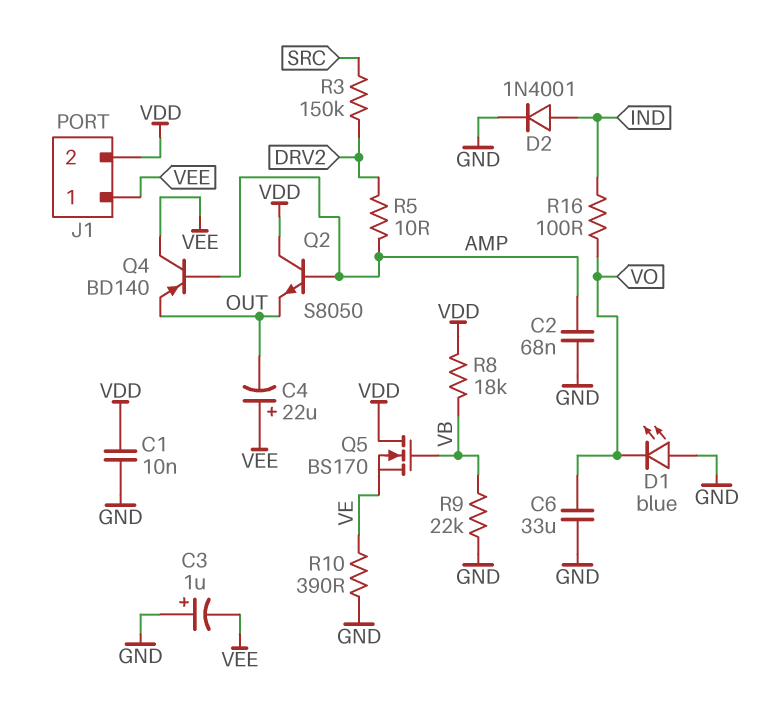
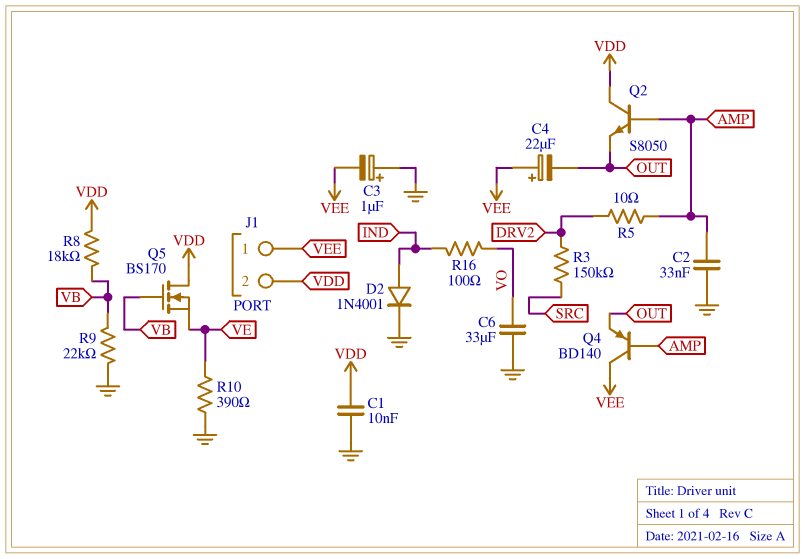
C2: 68nF (AMP, GND) -> 33nF (AMP, GND)
D1: LED blue (A GND, K VO) -> none

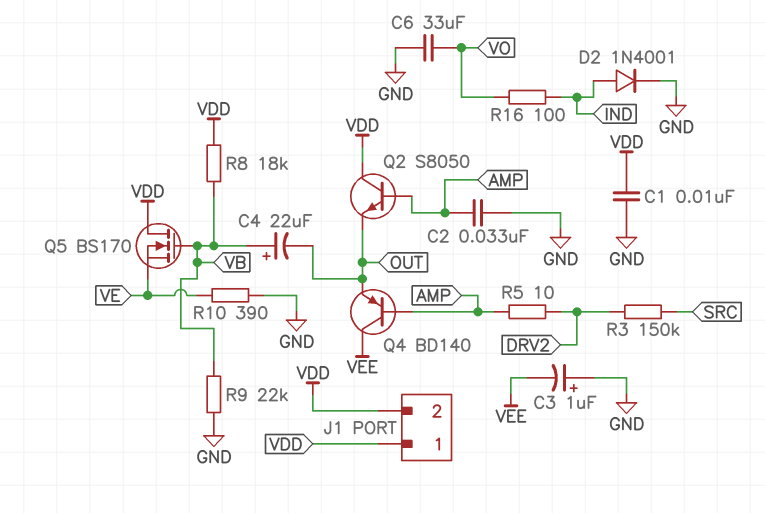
C4: 22uF (plus VEE, minus OUT) -> 22uF (plus VB, minus OUT)
J1 pin 1: VEE -> VDD

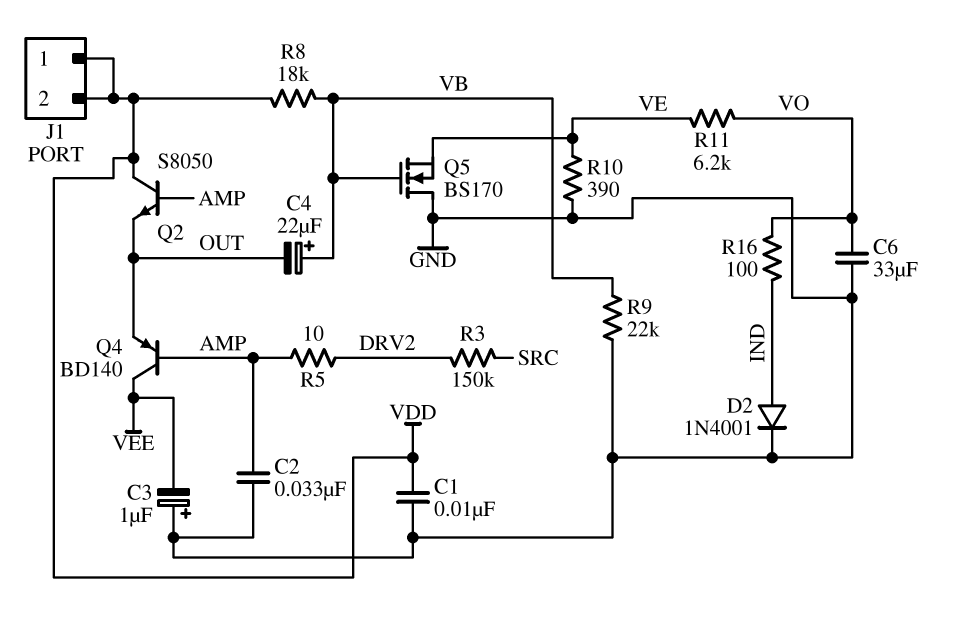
Q5: NMOS BS170 (G VB, D VDD, S VE) -> NMOS BS170 (G VB, D GND, S VE)
R11: none -> 6.2k (VE, VO)

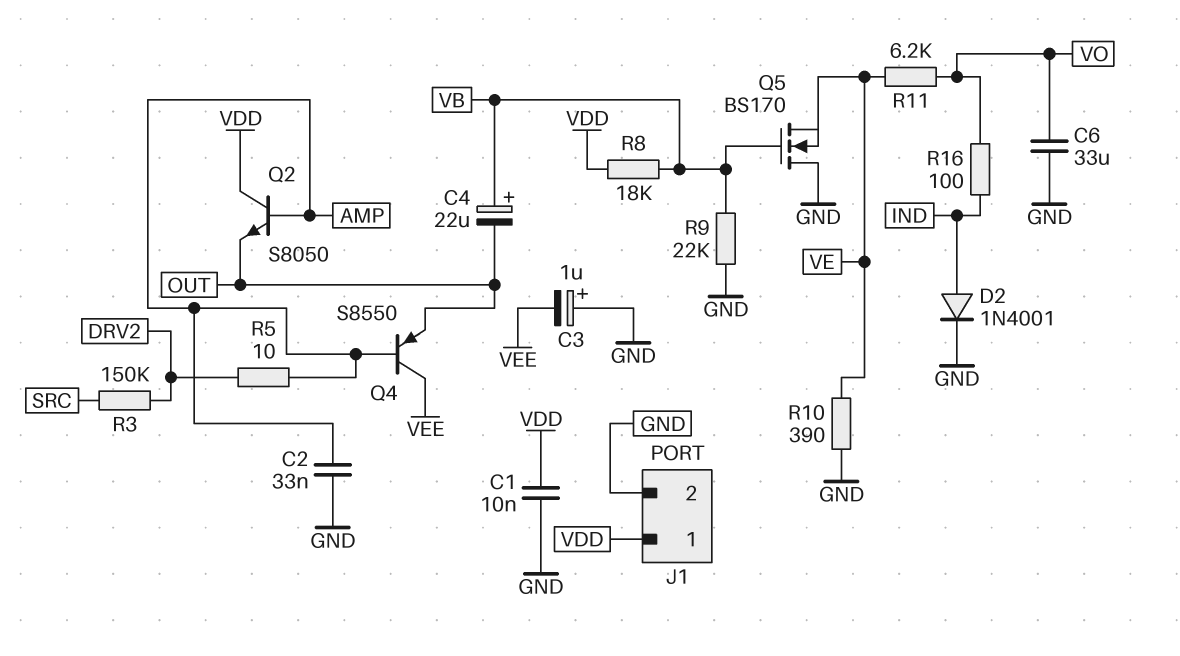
J1 pin 2: VDD -> GND
Q4: PNP BD140 (B AMP, C VEE, E OUT) -> PNP S8550 (B AMP, C VEE, E OUT)

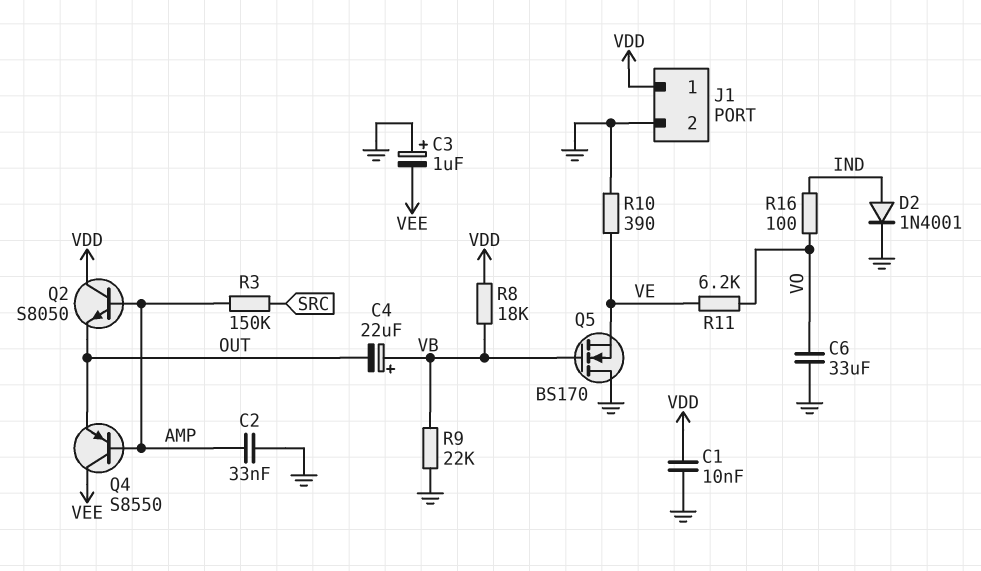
R3: 150k (DRV2, SRC) -> 150k (AMP, SRC)
R5: 10 (AMP, DRV2) -> none

